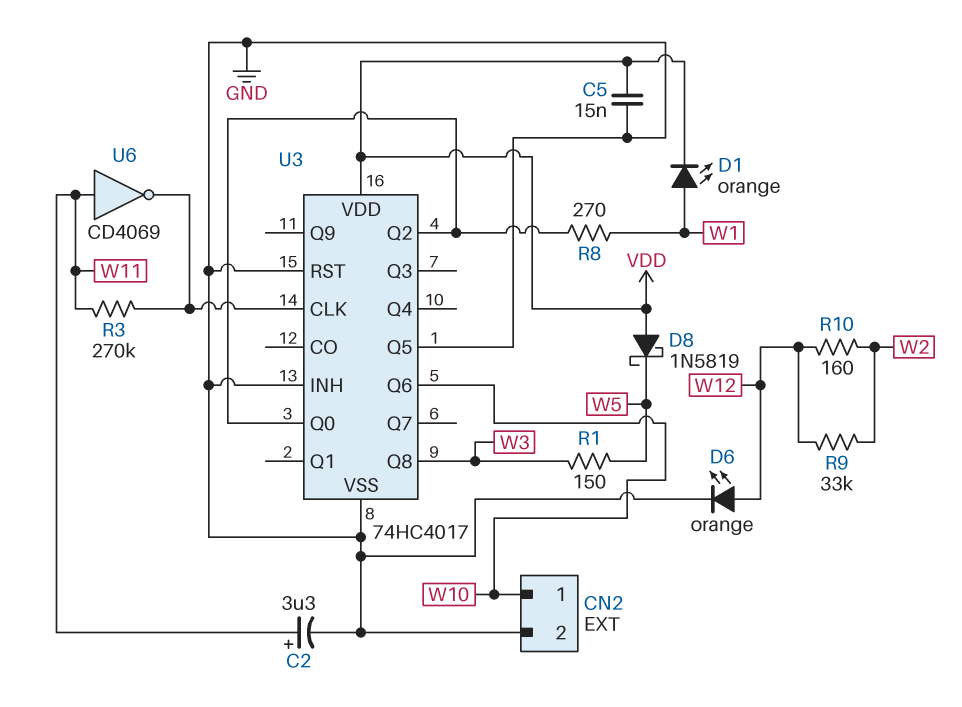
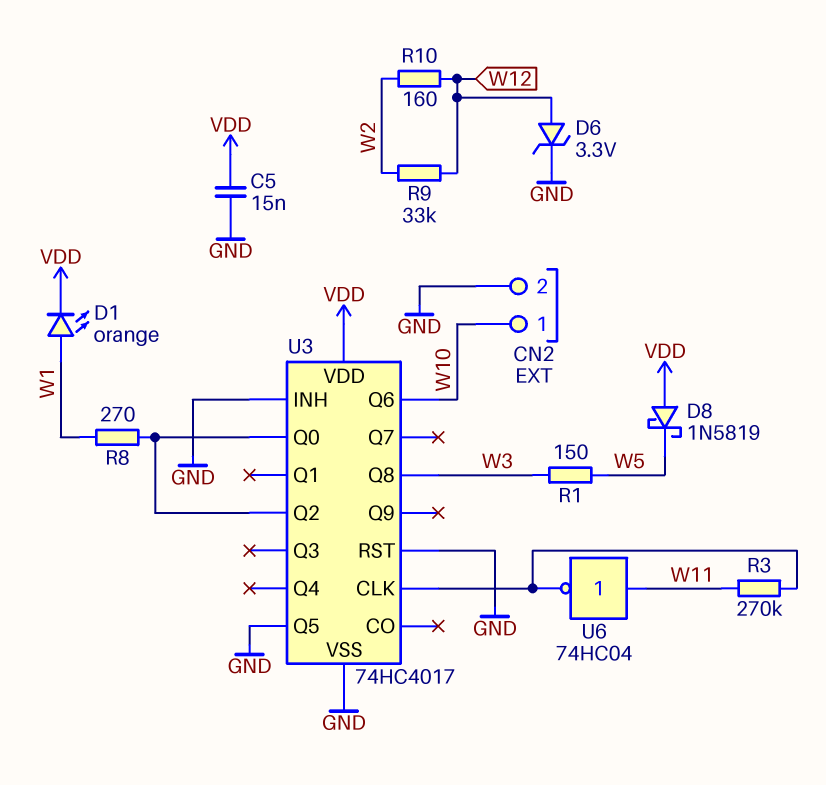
C2: 3.3uF (plus W11, minus GND) -> none
D6: LED orange (A W12, K GND) -> zener 3.3V (A W12, K GND)
U6: NOT CD4069 (in W11, out U3/CLK) -> NOT 74HC04 (in W11, out U3/CLK)

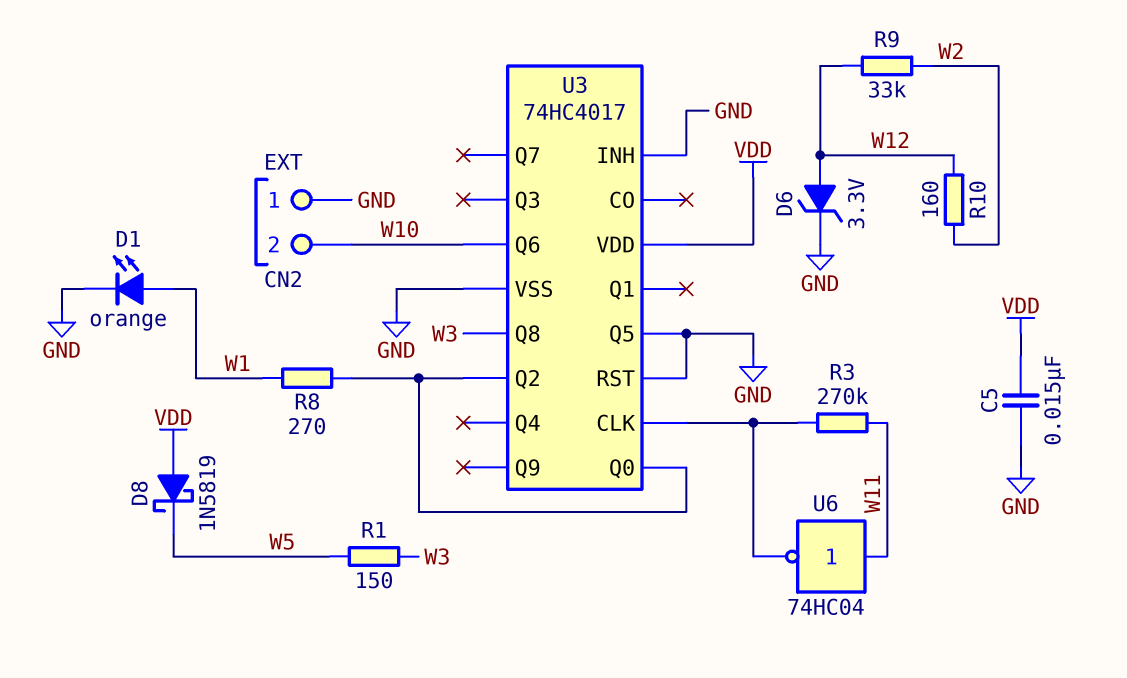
CN2 pin 1: W10 -> GND
CN2 pin 2: GND -> W10
D1: LED orange (A W1, K VDD) -> LED orange (A W1, K GND)

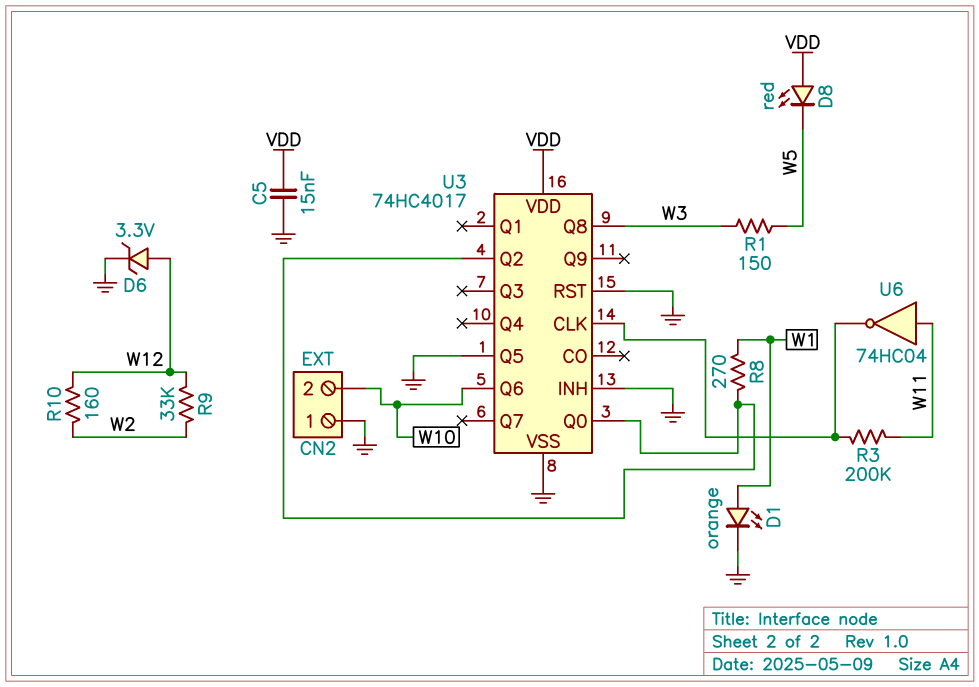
D8: schottky 1N5819 (A VDD, K W5) -> LED red (A VDD, K W5)
R3: 270k (U3/CLK, W11) -> 200k (U3/CLK, W11)

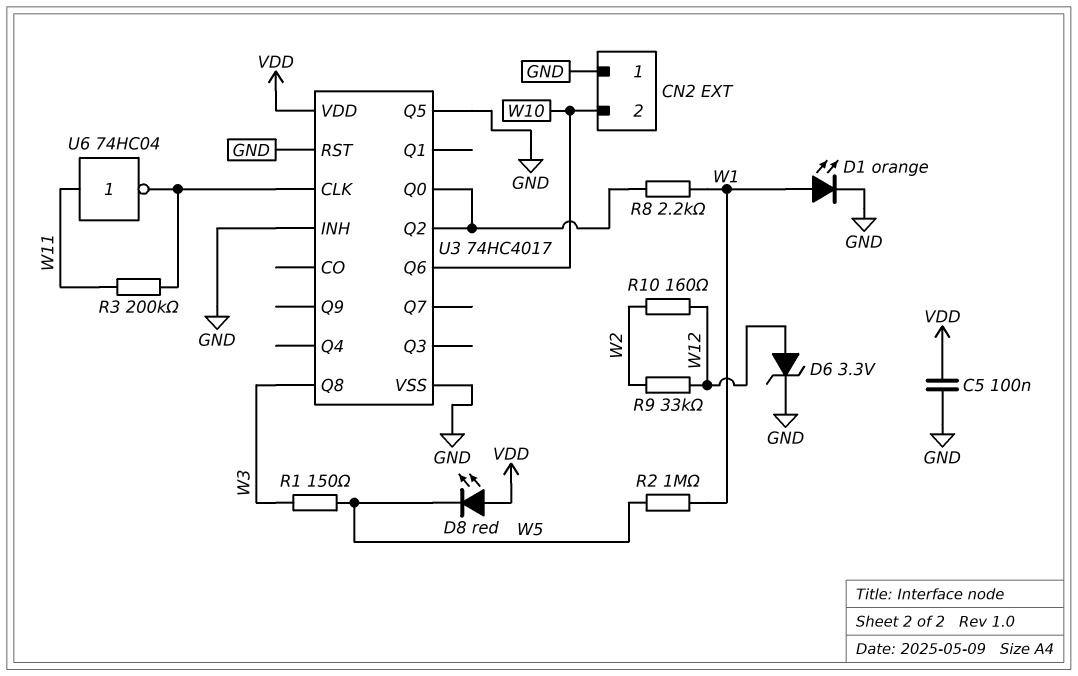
C5: 15nF (GND, VDD) -> 100nF (GND, VDD)
R2: none -> 1M (W1, W5)
R8: 270 (U3/Q0, W1) -> 2.2k (U3/Q0, W1)

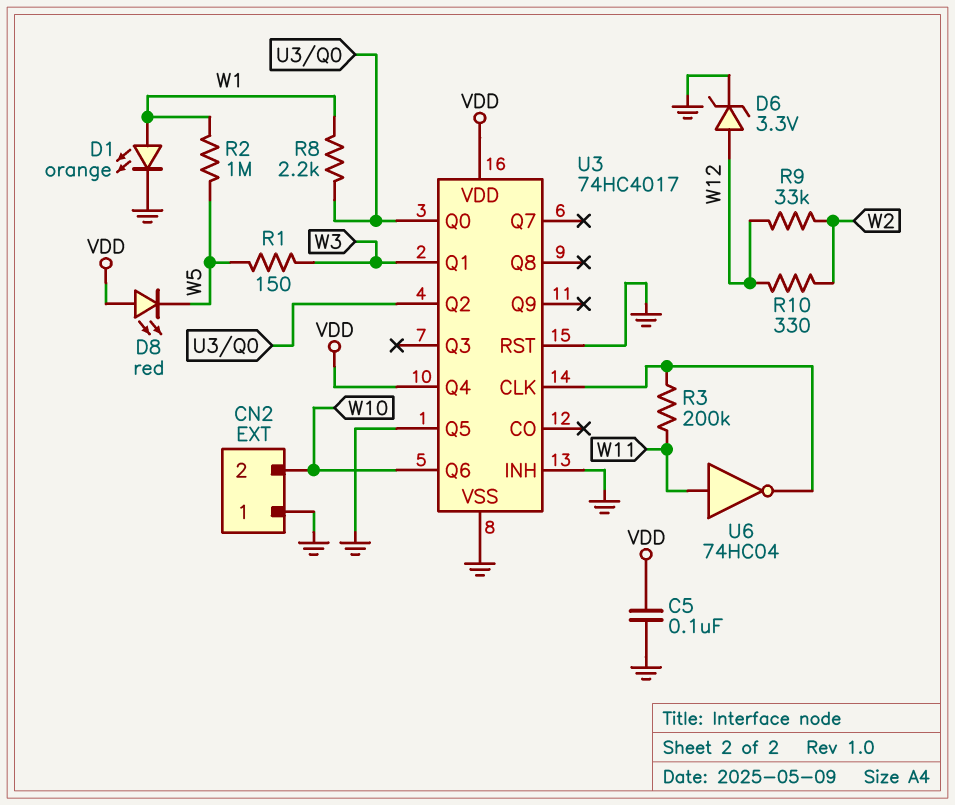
R10: 160 (W2, W12) -> 330 (W2, W12)
U3 pin Q1: none -> W3
U3 pin Q4: none -> VDD
U3 pin Q8: W3 -> none

